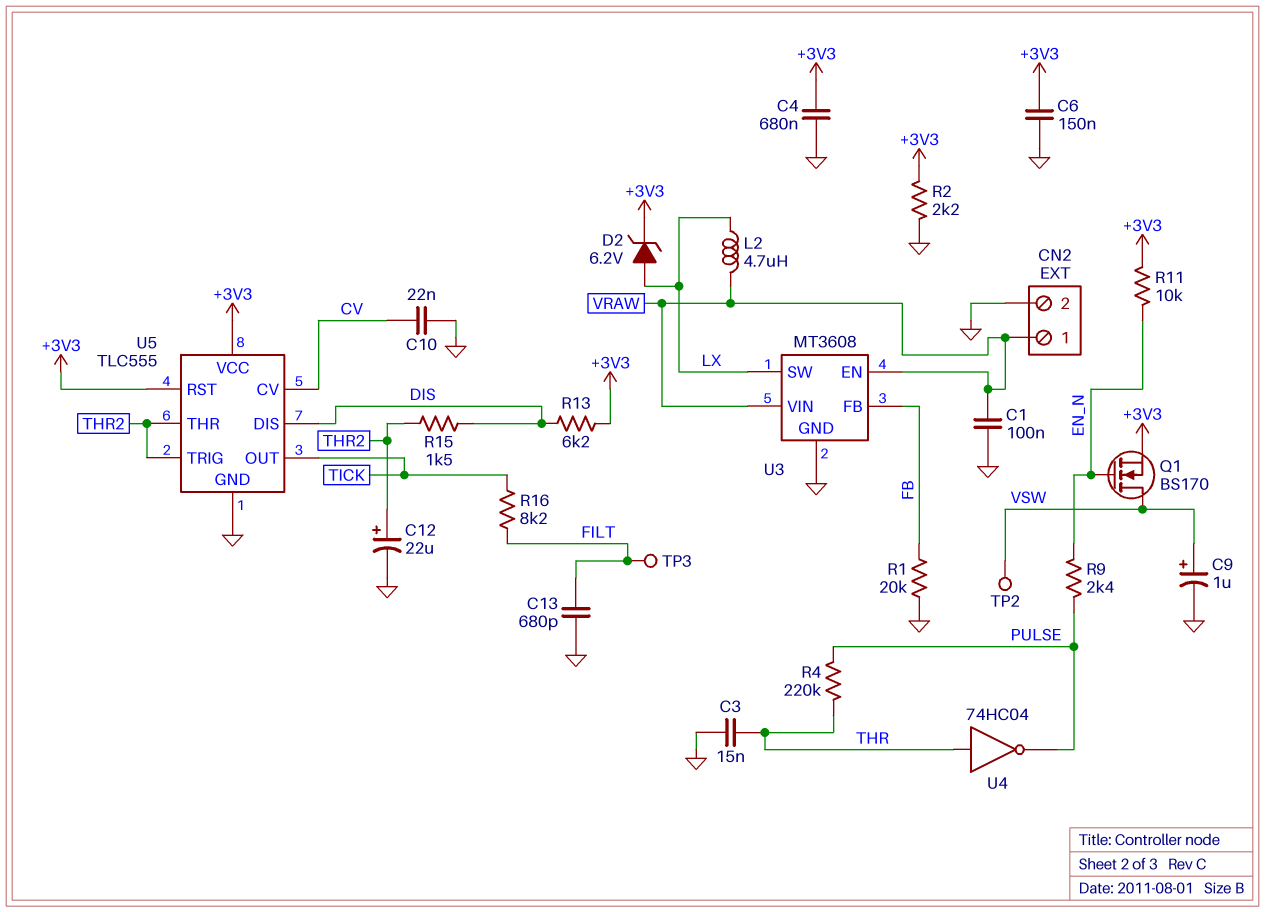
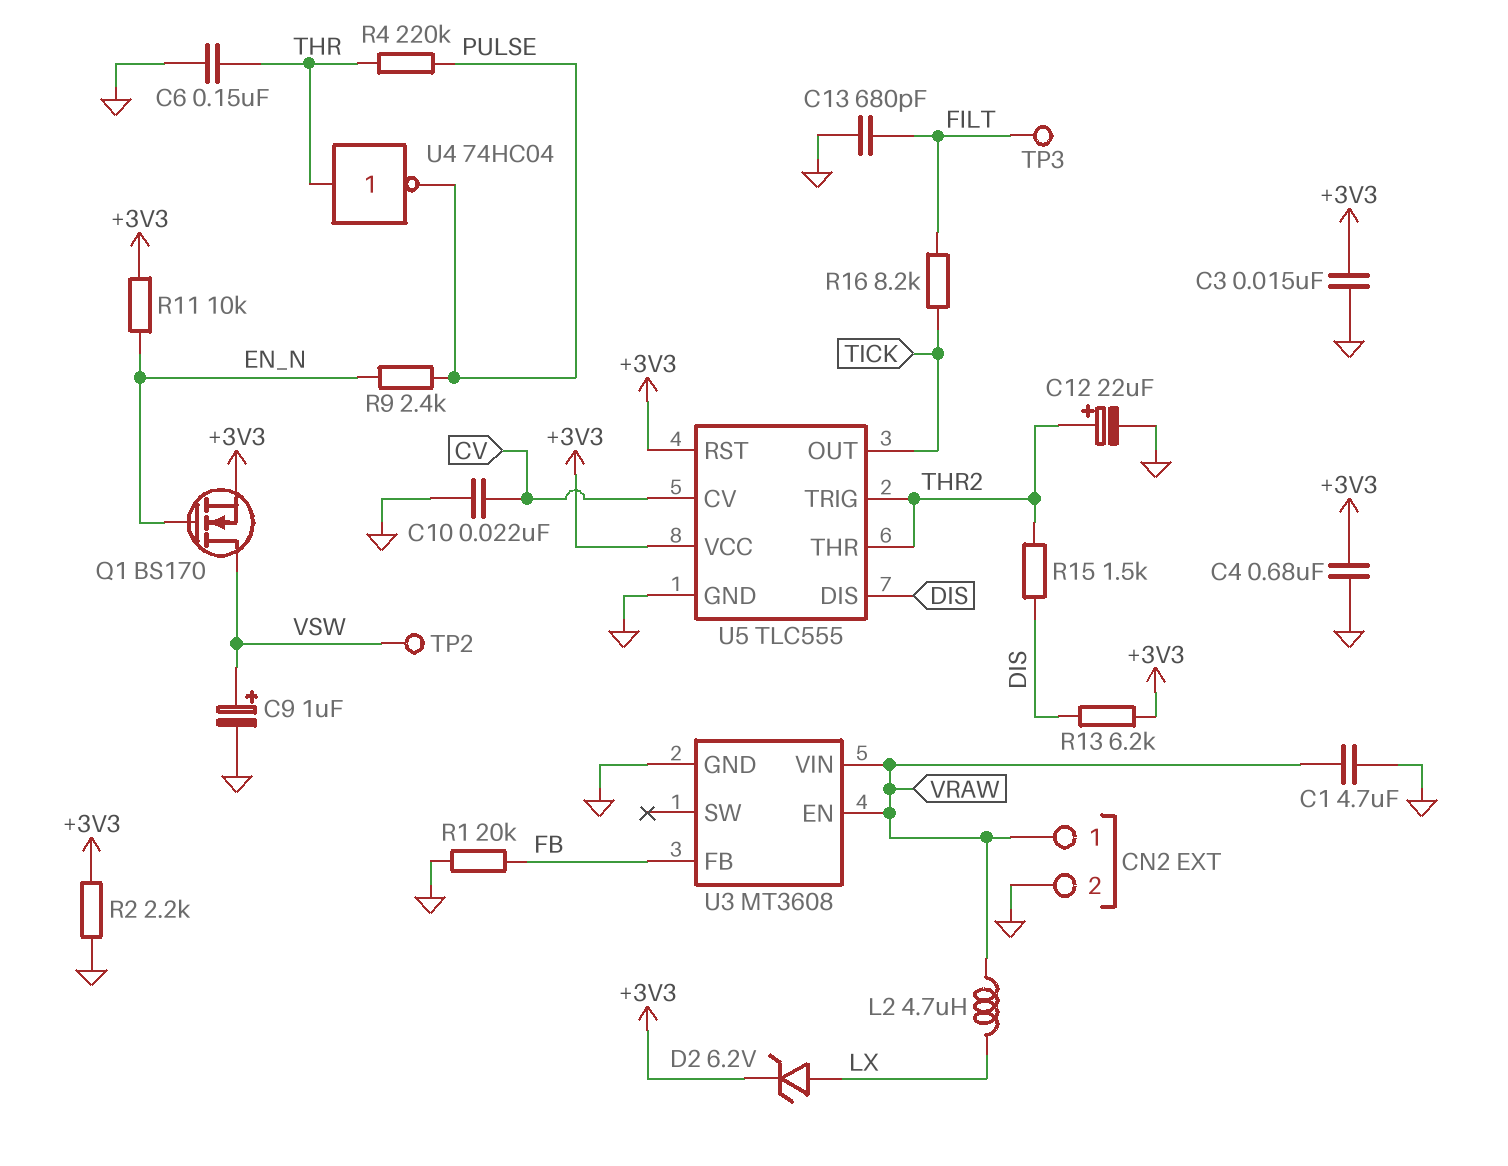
C1: 100nF (GND, VRAW) -> 4.7uF (GND, VRAW)
C3: 15nF (GND, THR) -> 15nF (+3V3, GND)
C6: 150nF (+3V3, GND) -> 150nF (GND, THR)
U3 pin SW: LX -> none

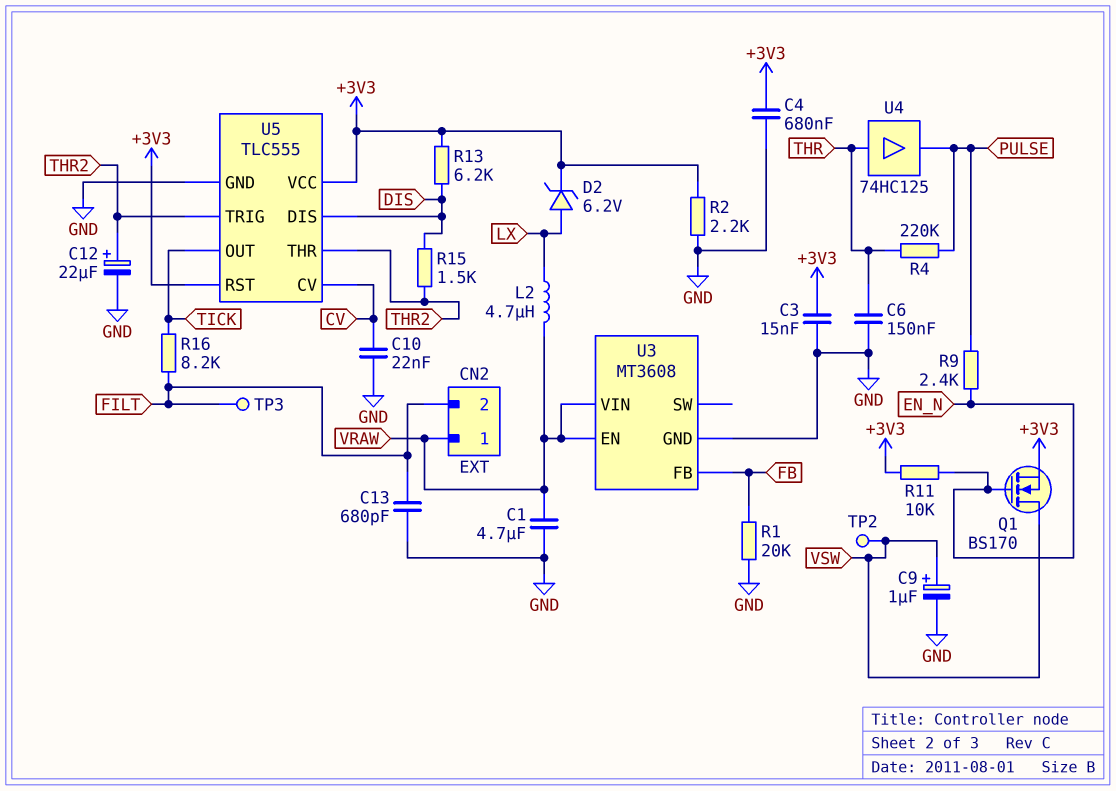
CN2 pin 2: GND -> FILT
U4: NOT 74HC04 (in THR, out PULSE) -> buffer 74HC125 (in THR, out PULSE)

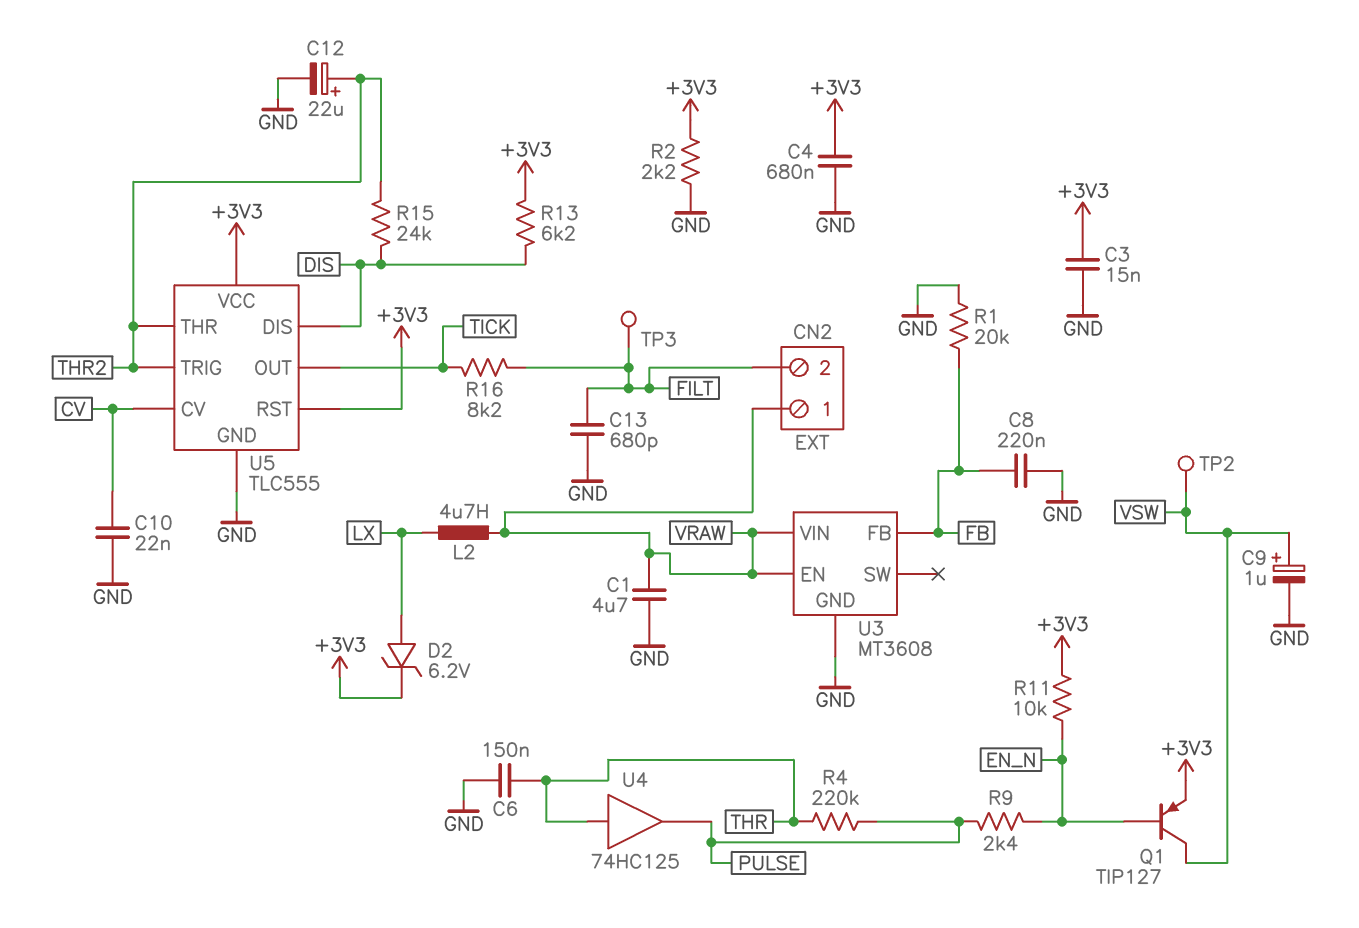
C8: none -> 220nF (FB, GND)
Q1: NMOS BS170 (G EN_N, D VSW, S +3V3) -> PNP TIP127 (B EN_N, C VSW, E +3V3)
R15: 1.5k (DIS, THR2) -> 24k (DIS, THR2)

